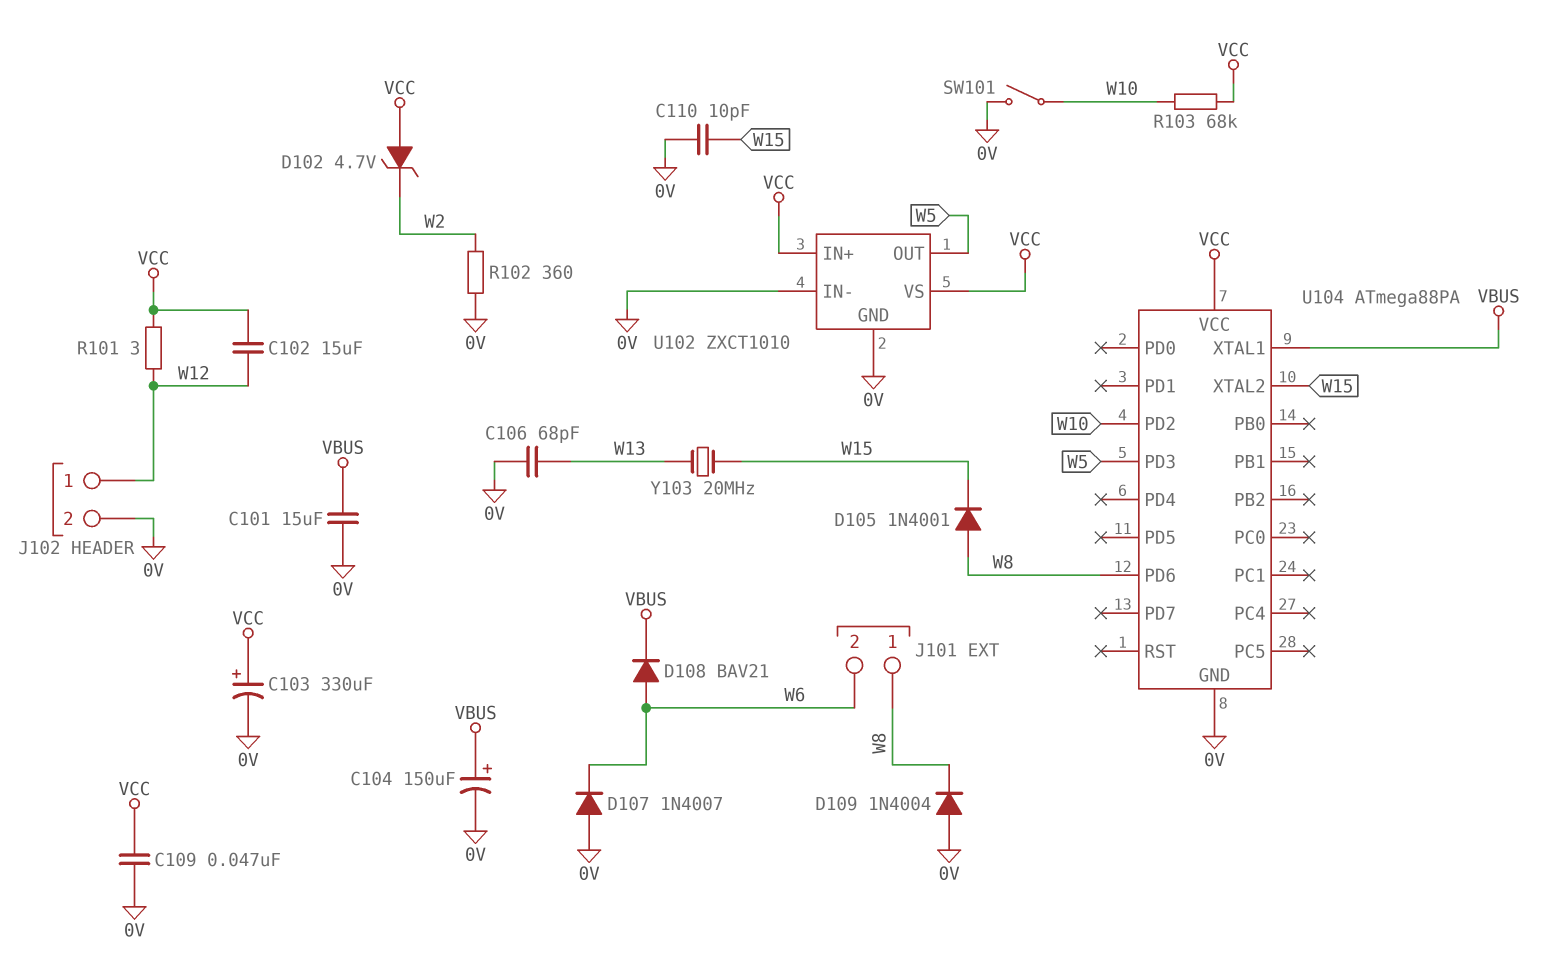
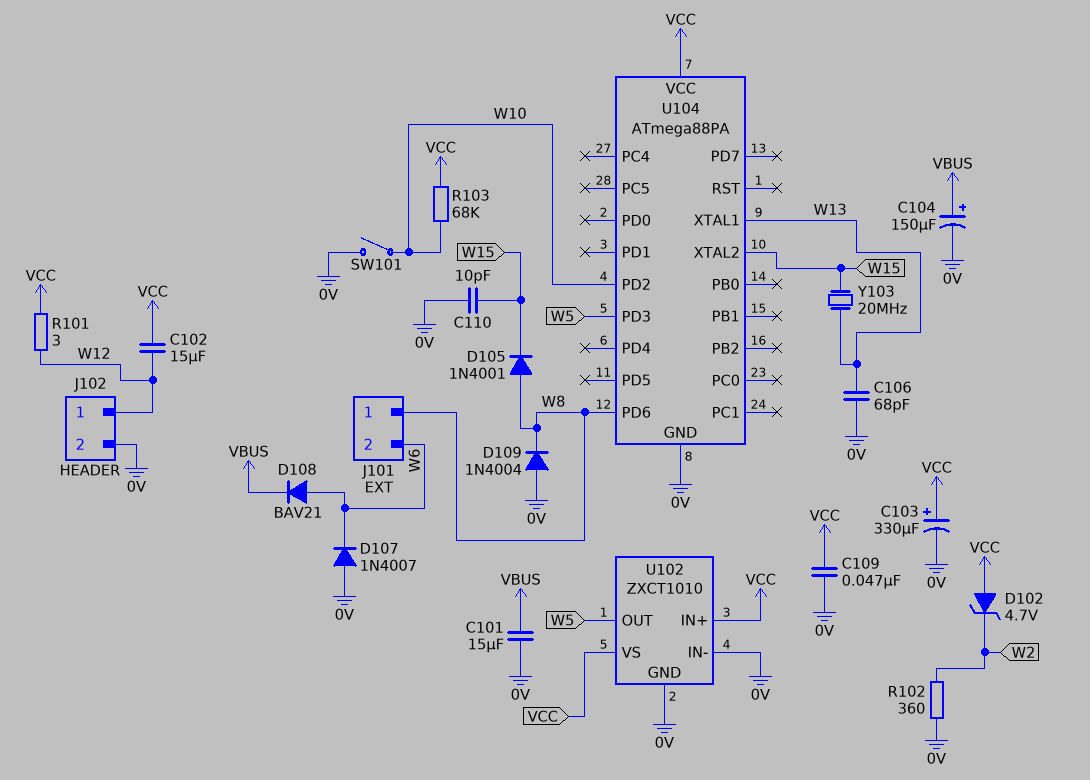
U104 pin XTAL1: VBUS -> W13

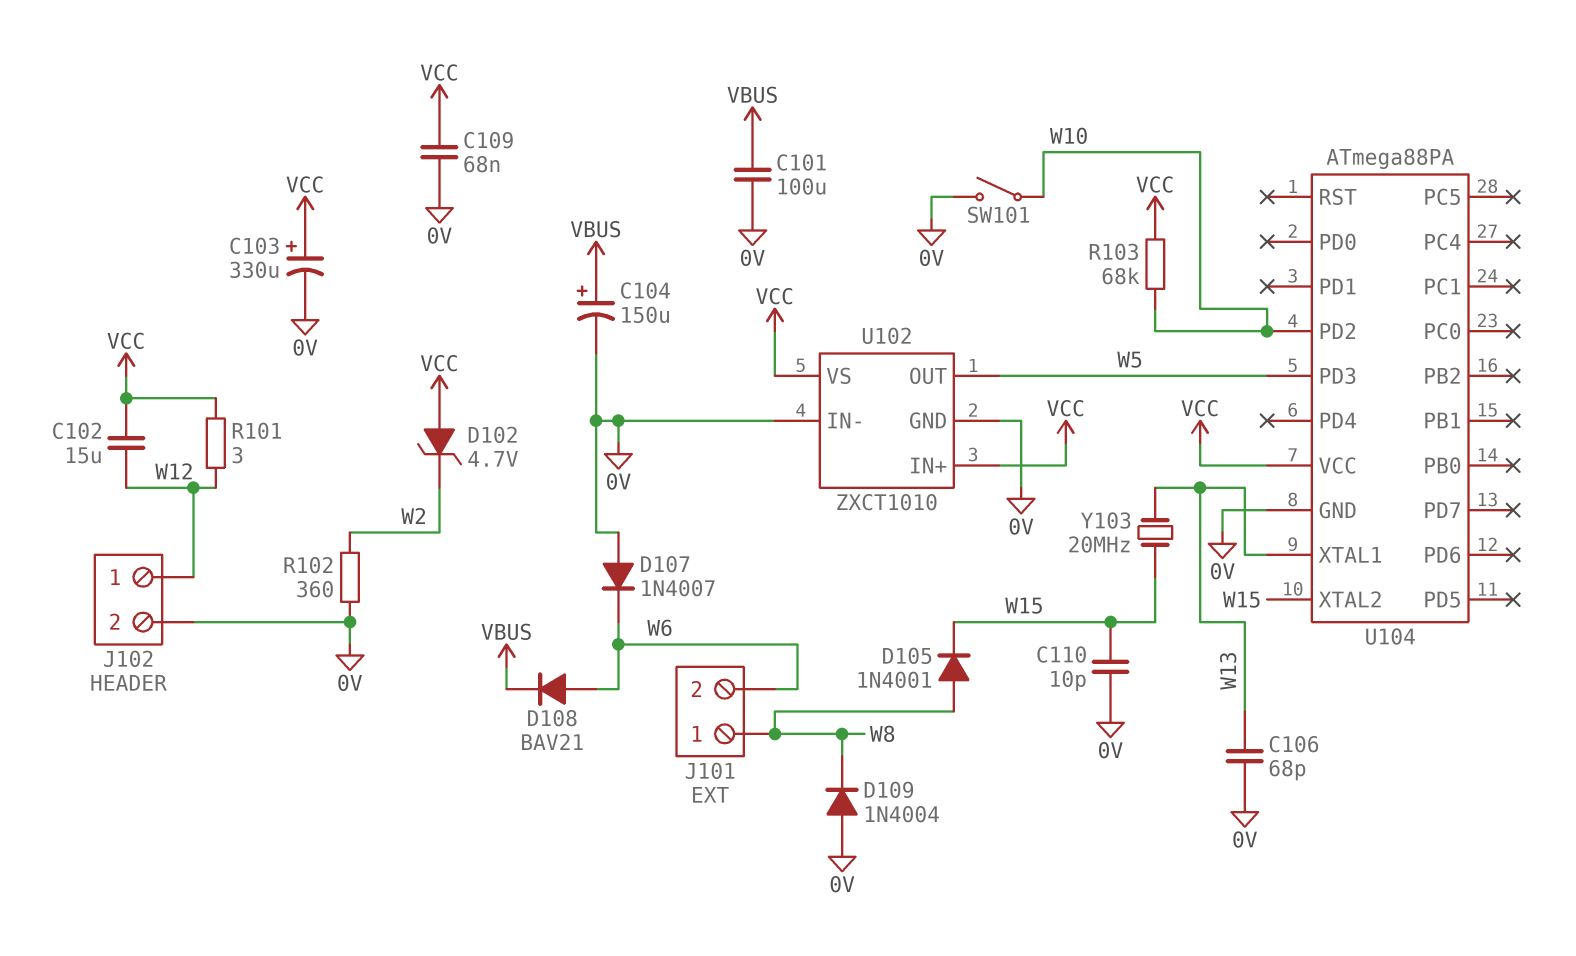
C101: 15uF (0V, VBUS) -> 100uF (0V, VBUS)
C109: 47nF (0V, VCC) -> 68nF (0V, VCC)
U104 pin PD6: W8 -> none

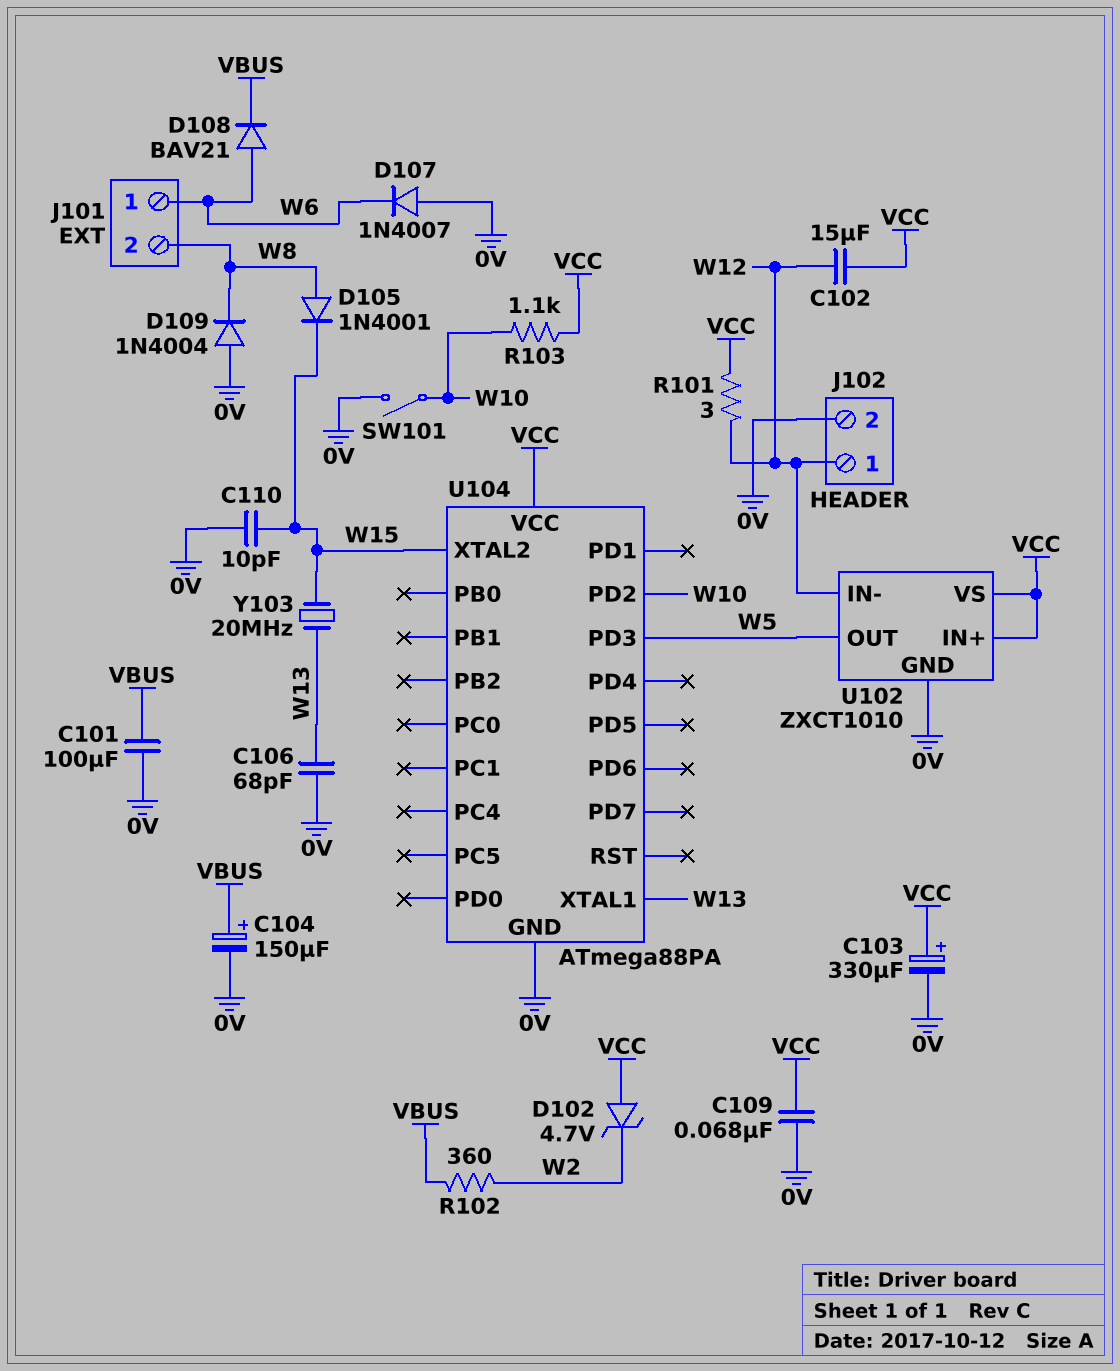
J101 pin 1: W8 -> W6
J101 pin 2: W6 -> W8
R102: 360 (0V, W2) -> 360 (VBUS, W2)
R103: 68k (VCC, W10) -> 1.1k (VCC, W10)
U102 pin IN-: 0V -> W12

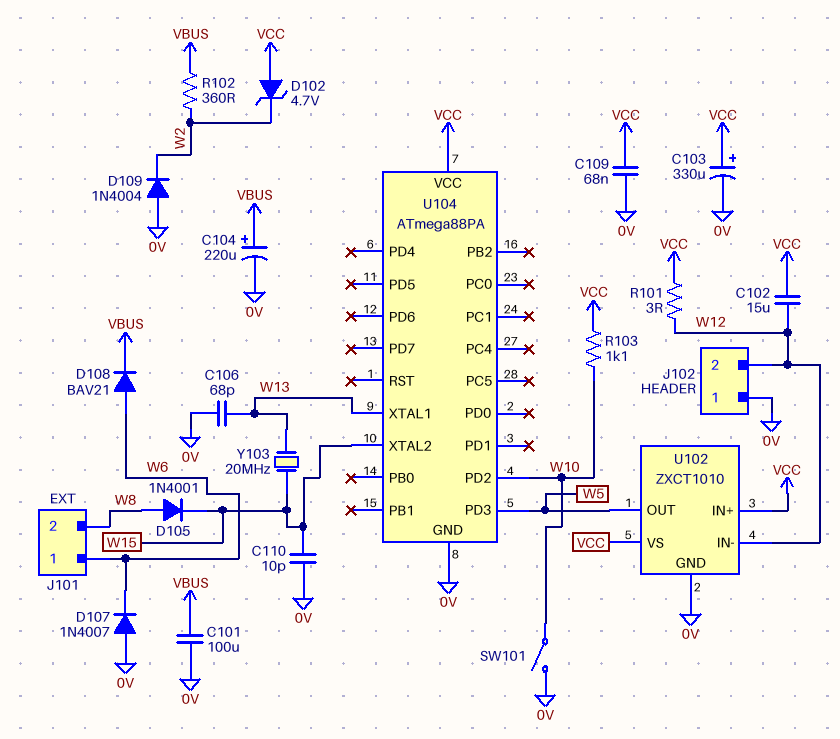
C104: 150uF (plus VBUS, minus 0V) -> 220uF (plus VBUS, minus 0V)
D109: diode 1N4004 (A 0V, K W8) -> diode 1N4004 (A 0V, K W2)
J102 pin 1: W12 -> 0V
J102 pin 2: 0V -> W12

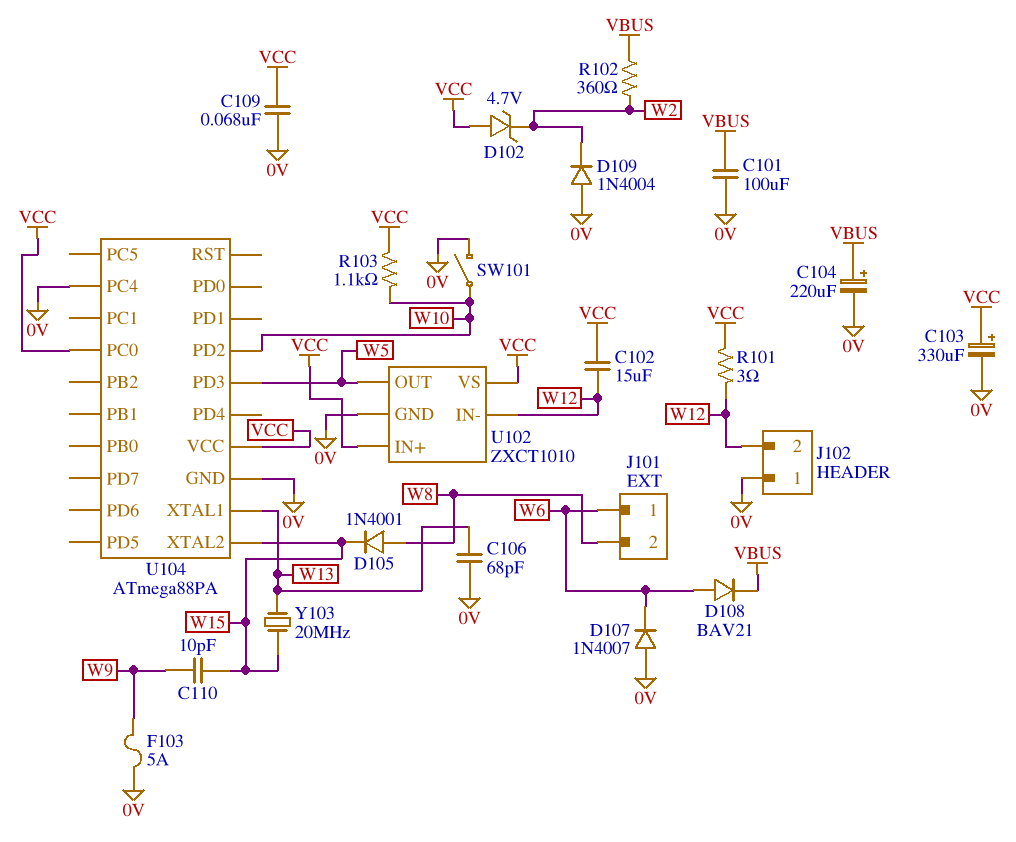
C110: 10pF (0V, W15) -> 10pF (W9, W15)
F103: none -> 5A (0V, W9)
U104 pin PC0: none -> VCC
U104 pin PC4: none -> 0V

